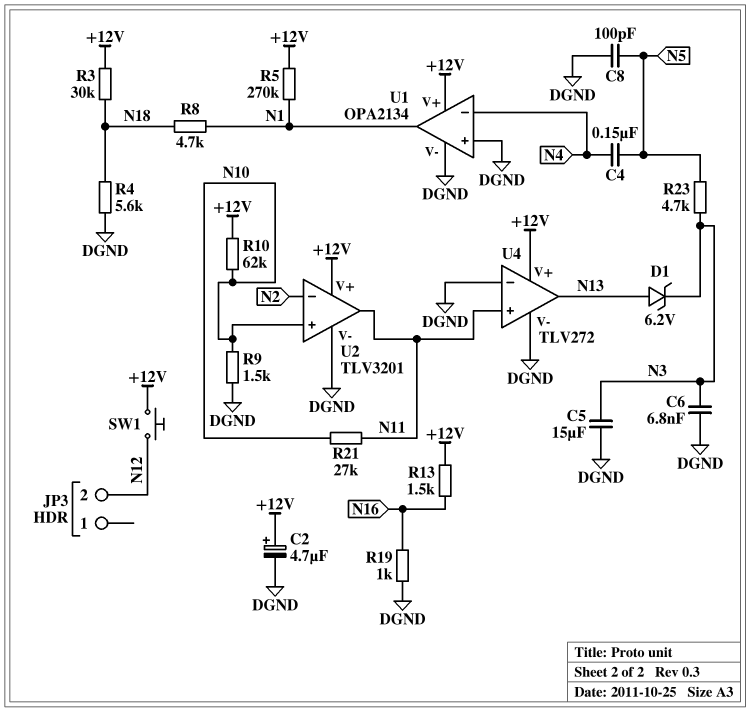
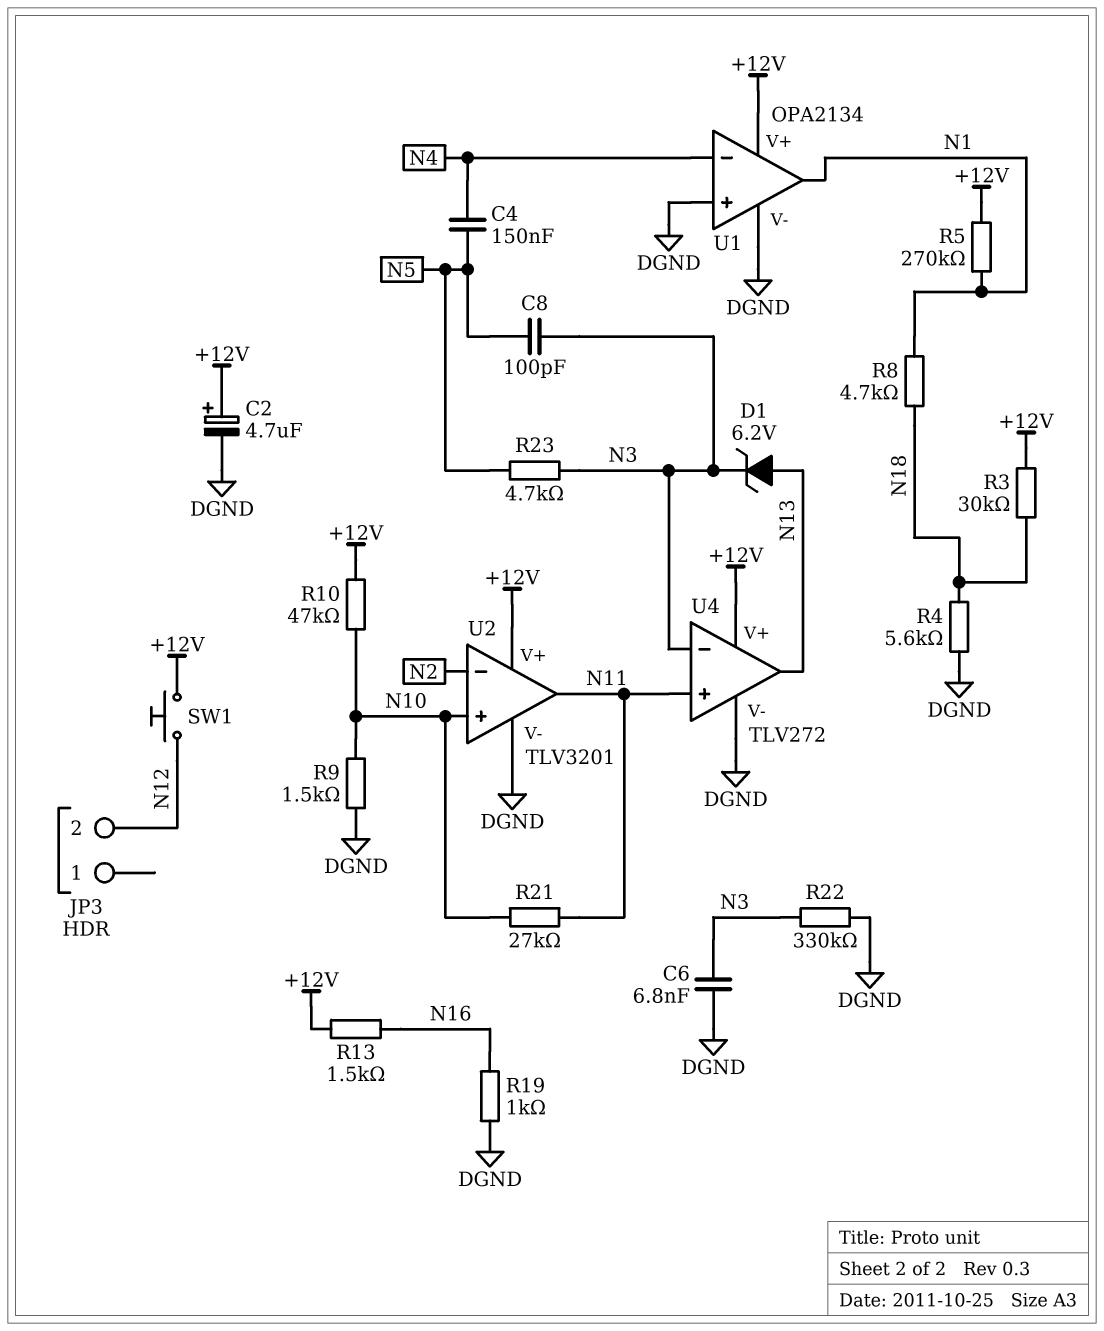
C5: 15uF (DGND, N3) -> none
C8: 100pF (DGND, N5) -> 100pF (N3, N5)
R10: 62k (+12V, N10) -> 47k (+12V, N10)
R22: none -> 330k (DGND, N3)
U4 pin in-: DGND -> N3

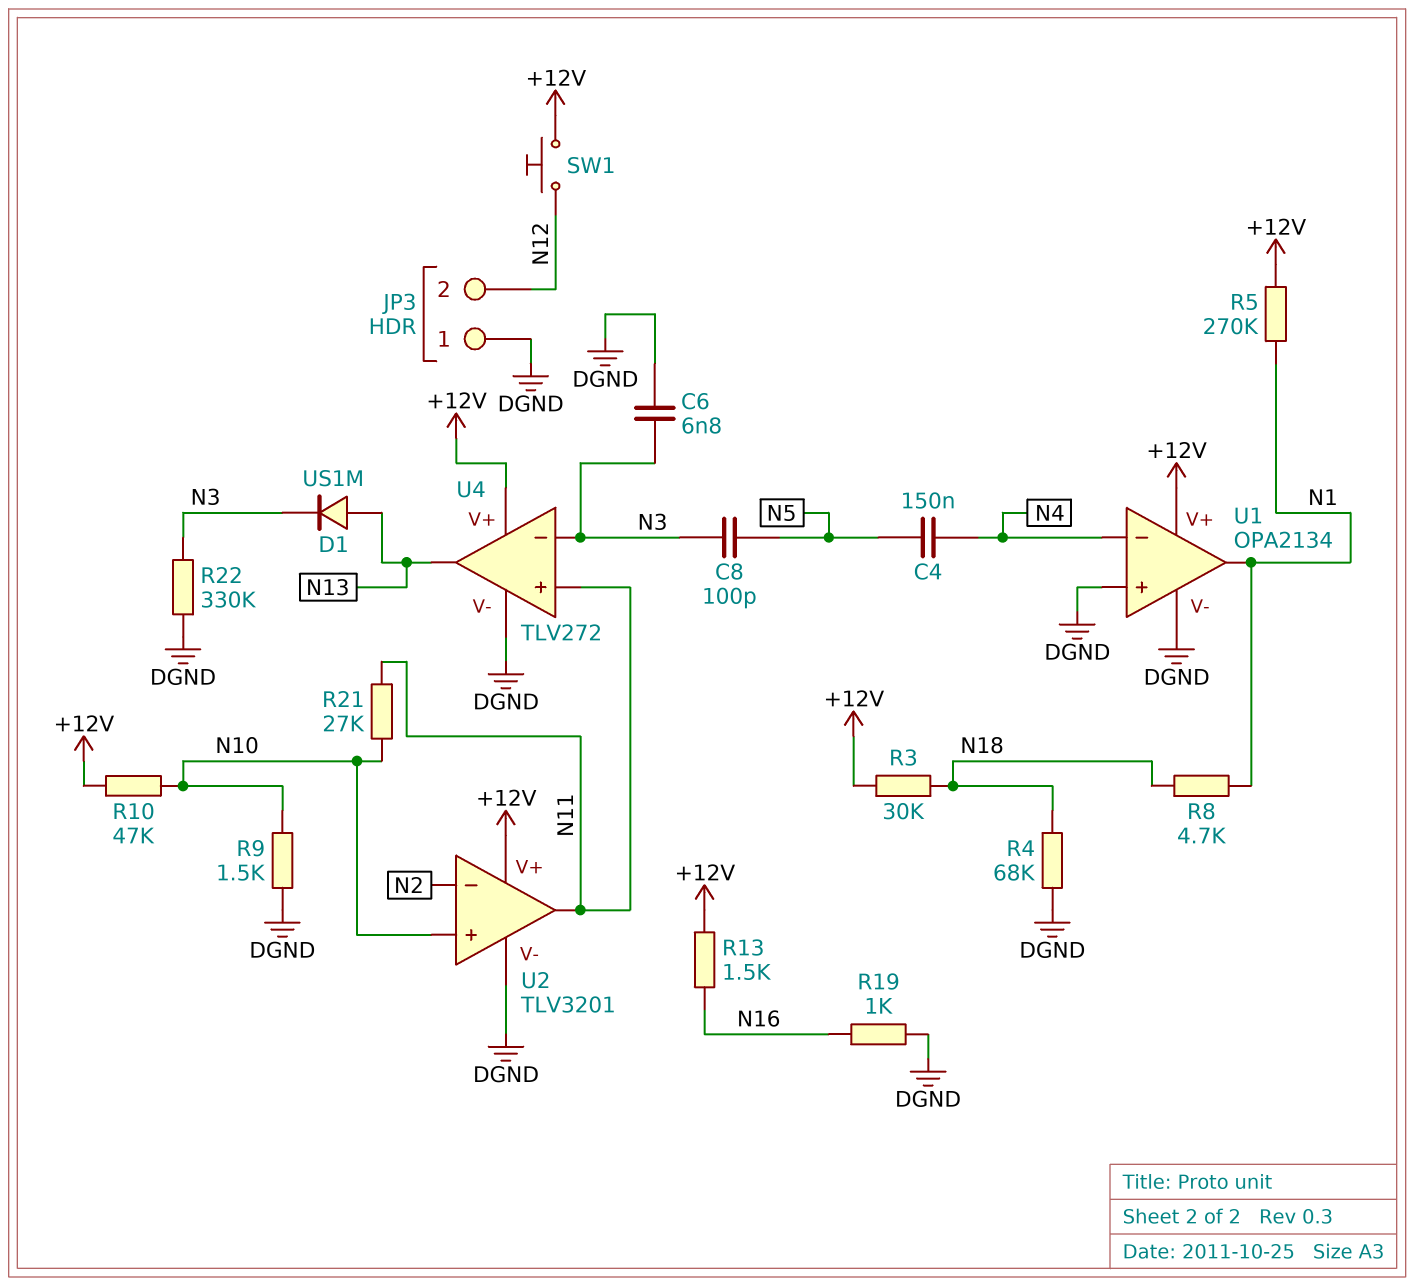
C2: 4.7uF (plus +12V, minus DGND) -> none
D1: zener 6.2V (A N13, K N3) -> diode US1M (A N13, K N3)
JP3 pin 1: none -> DGND
R4: 5.6k (DGND, N18) -> 68k (DGND, N18)
R23: 4.7k (N3, N5) -> none

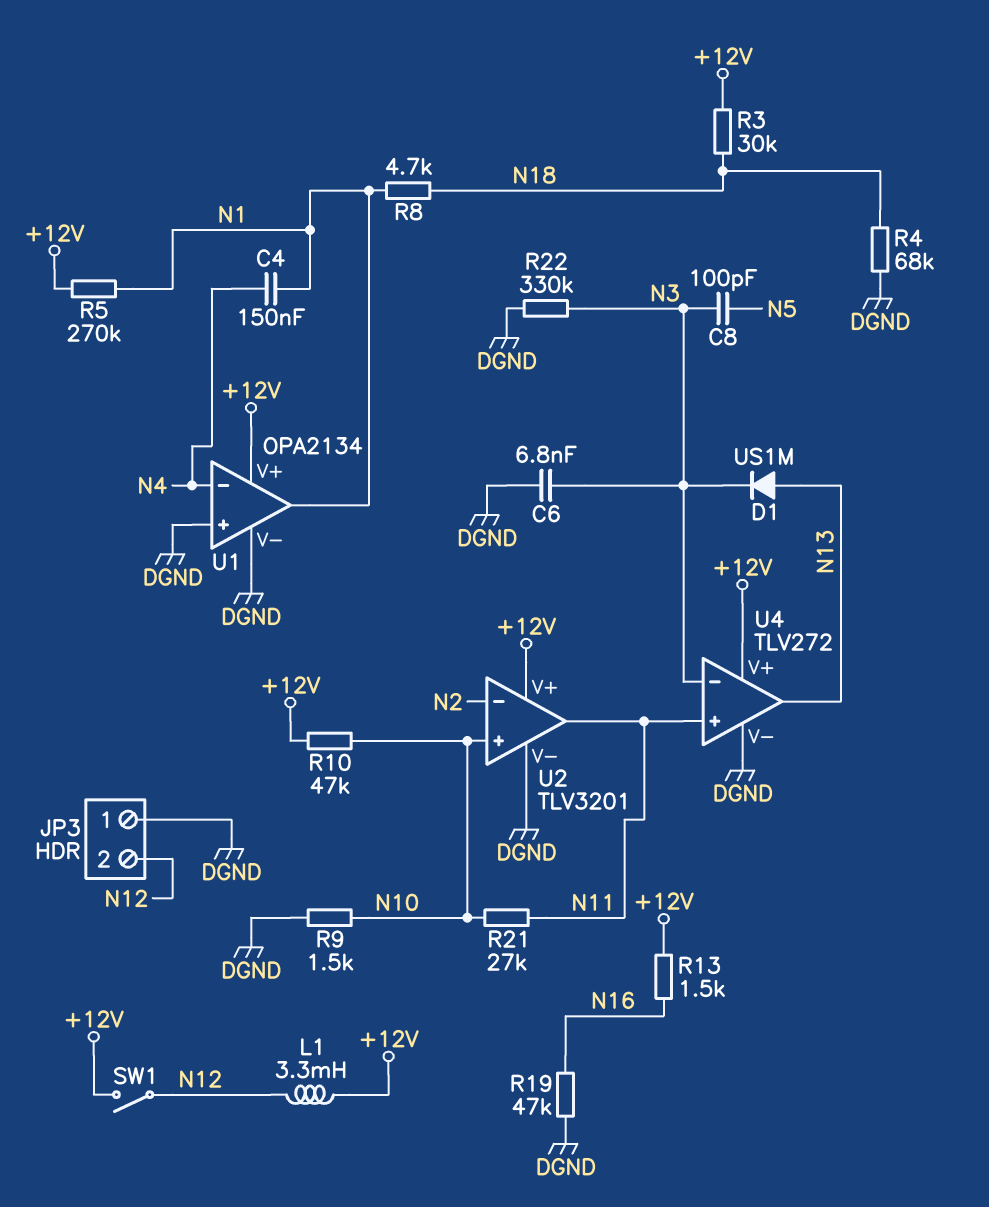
C4: 150nF (N4, N5) -> 150nF (N1, N4)
L1: none -> 3.3mH (+12V, N12)
R19: 1k (DGND, N16) -> 47k (DGND, N16)
SW1: button (+12V, N12) -> switch (+12V, N12)

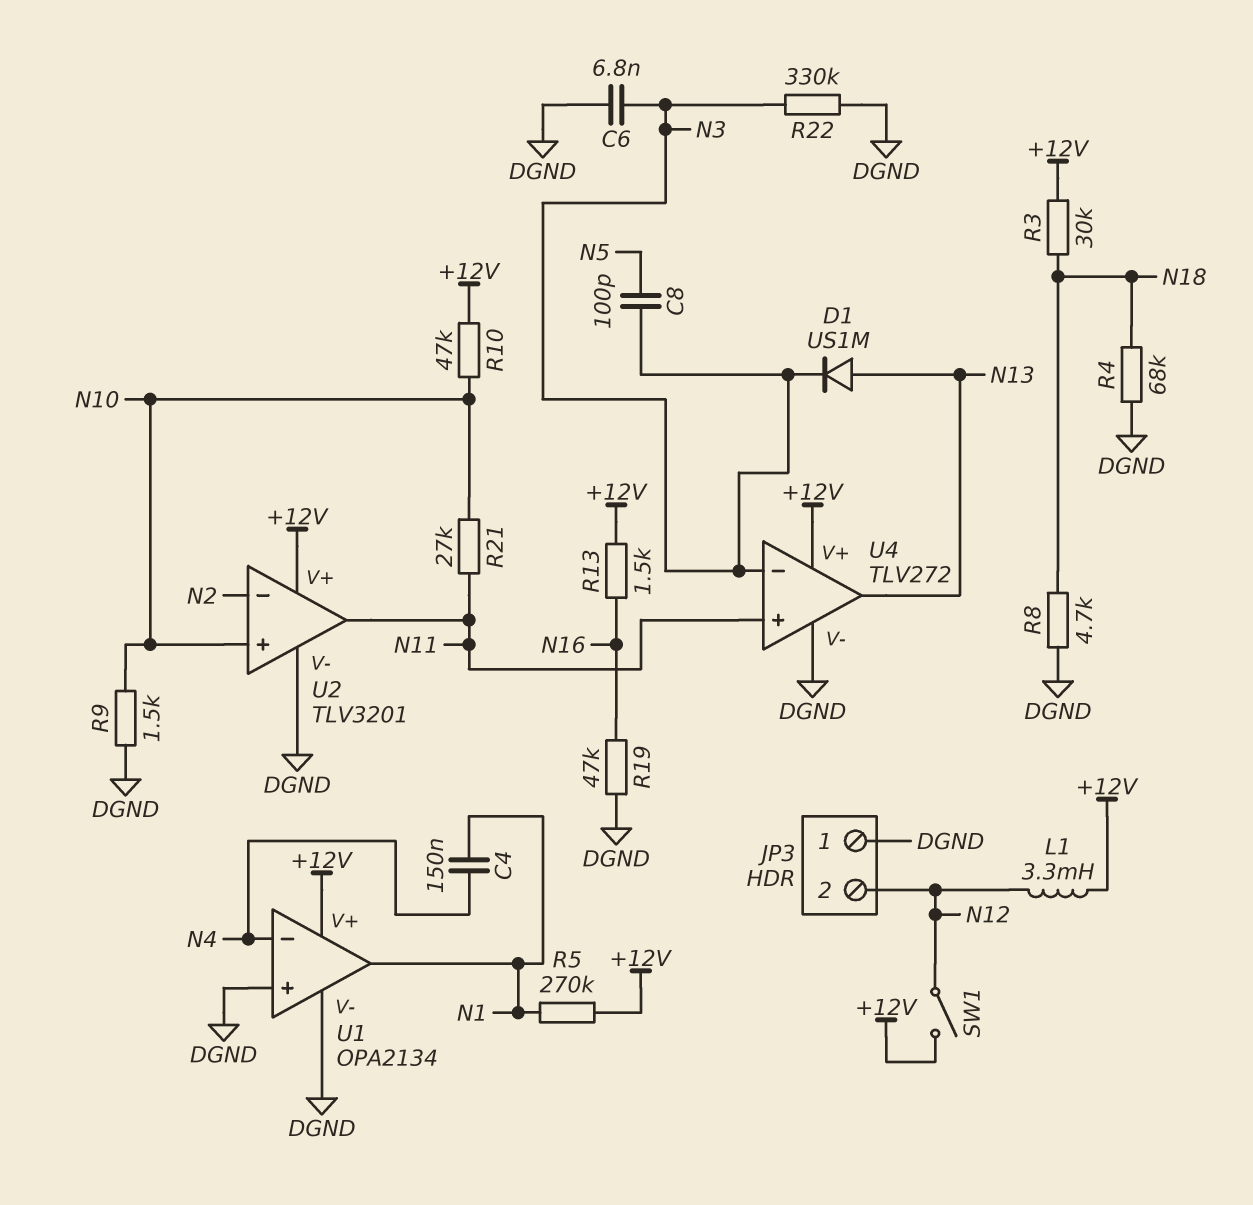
R8: 4.7k (N1, N18) -> 4.7k (DGND, N18)

